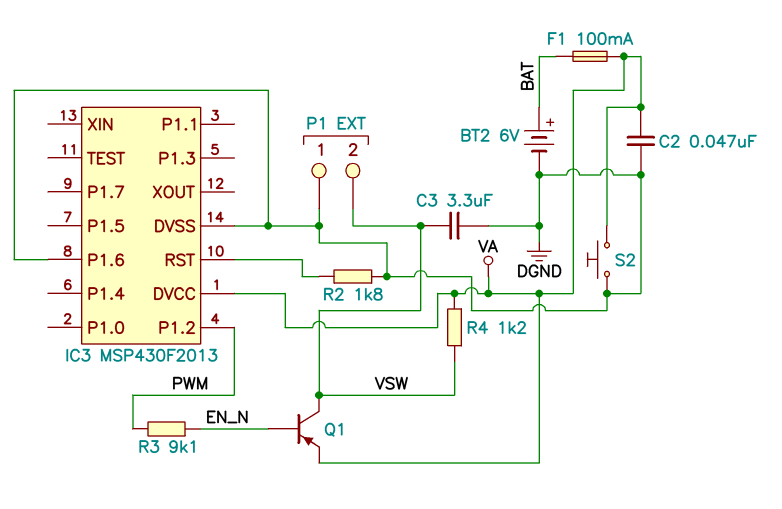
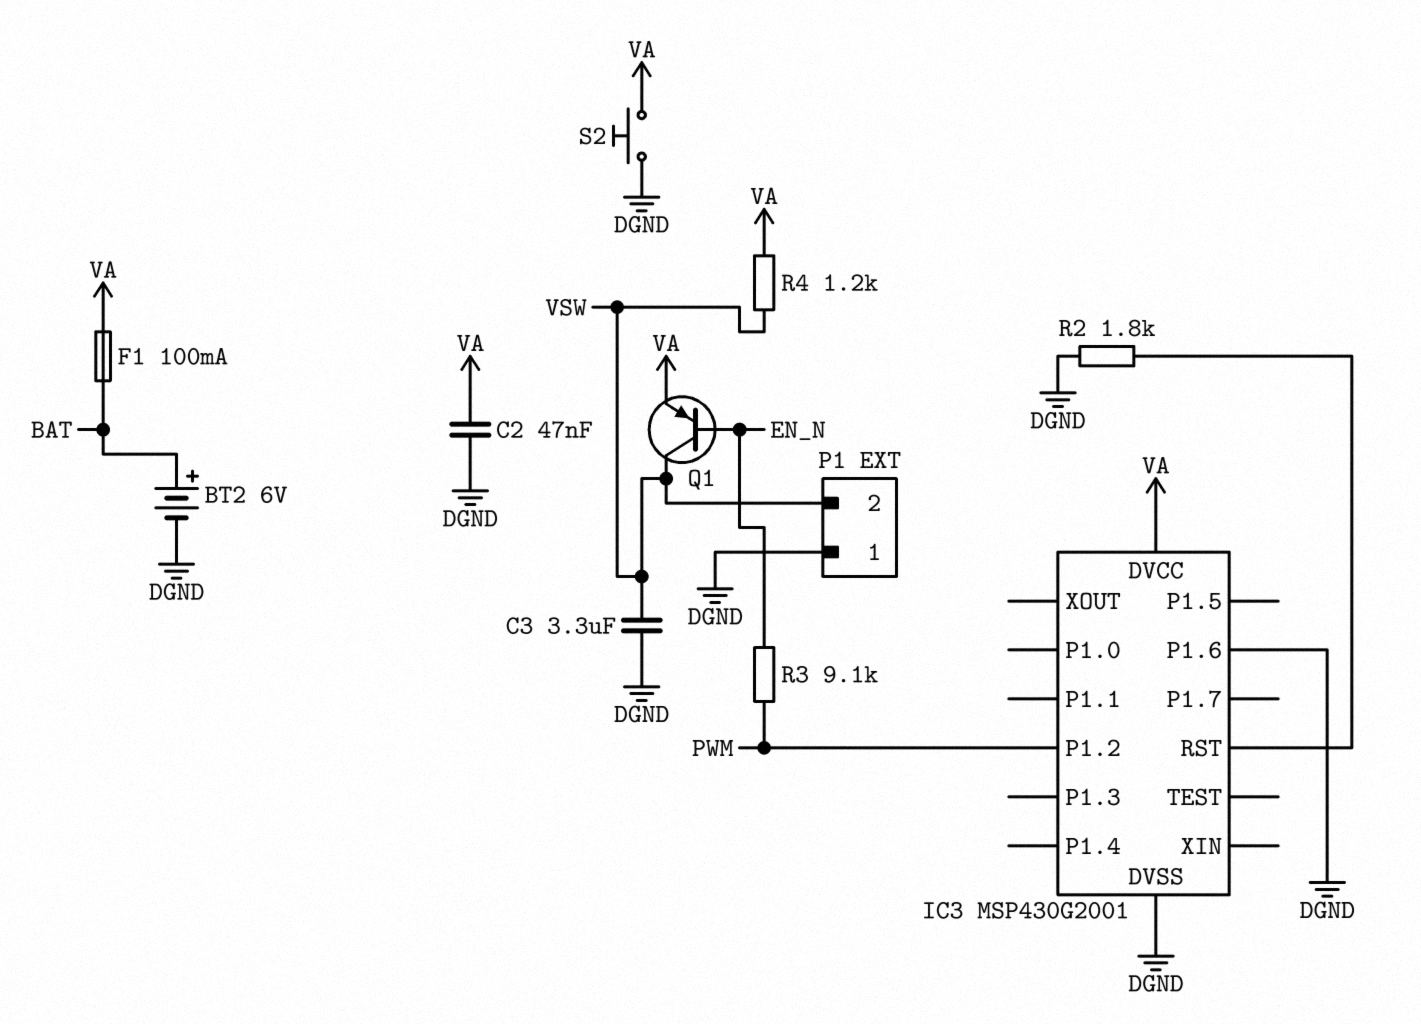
IC3: MSP430F2013 -> MSP430G2001

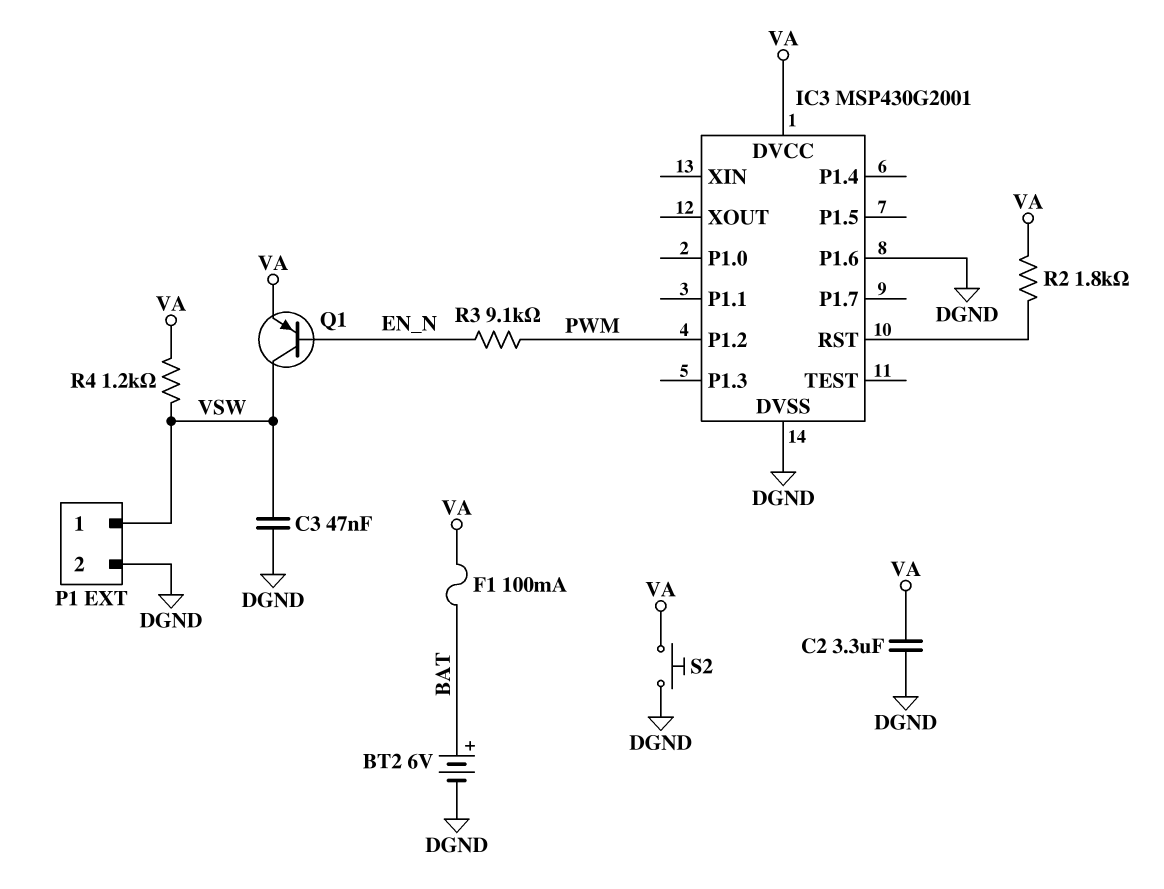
C2: 47nF (DGND, VA) -> 3.3uF (DGND, VA)
C3: 3.3uF (DGND, VSW) -> 47nF (DGND, VSW)
P1 pin 1: DGND -> VSW
P1 pin 2: VSW -> DGND
R2: 1.8k (DGND, IC3/RST) -> 1.8k (IC3/RST, VA)

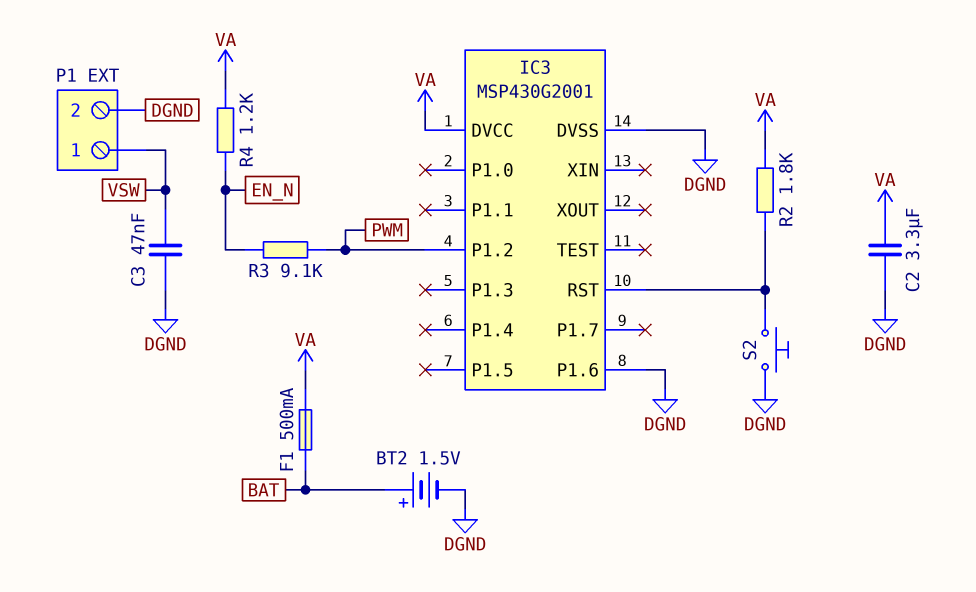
BT2: 6V (plus BAT, minus DGND) -> 1.5V (plus BAT, minus DGND)
F1: 100mA (BAT, VA) -> 500mA (BAT, VA)
Q1: PNP (B EN_N, C VSW, E VA) -> none
R4: 1.2k (VA, VSW) -> 1.2k (EN_N, VA)
S2: button (DGND, VA) -> button (DGND, IC3/RST)

